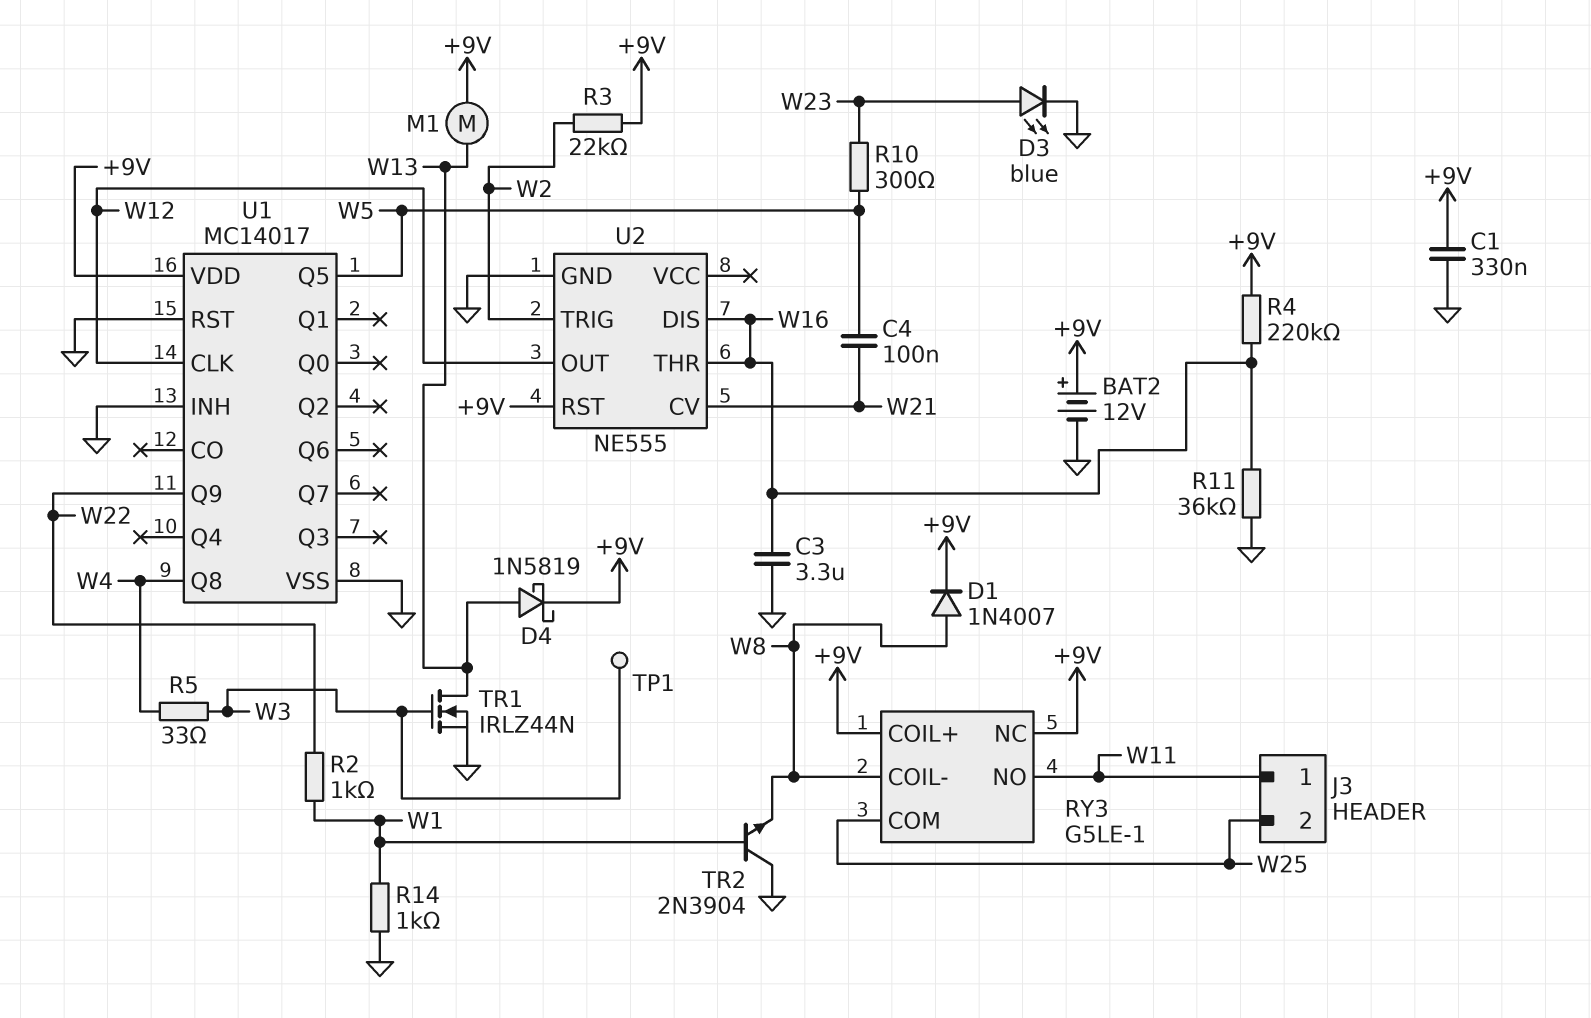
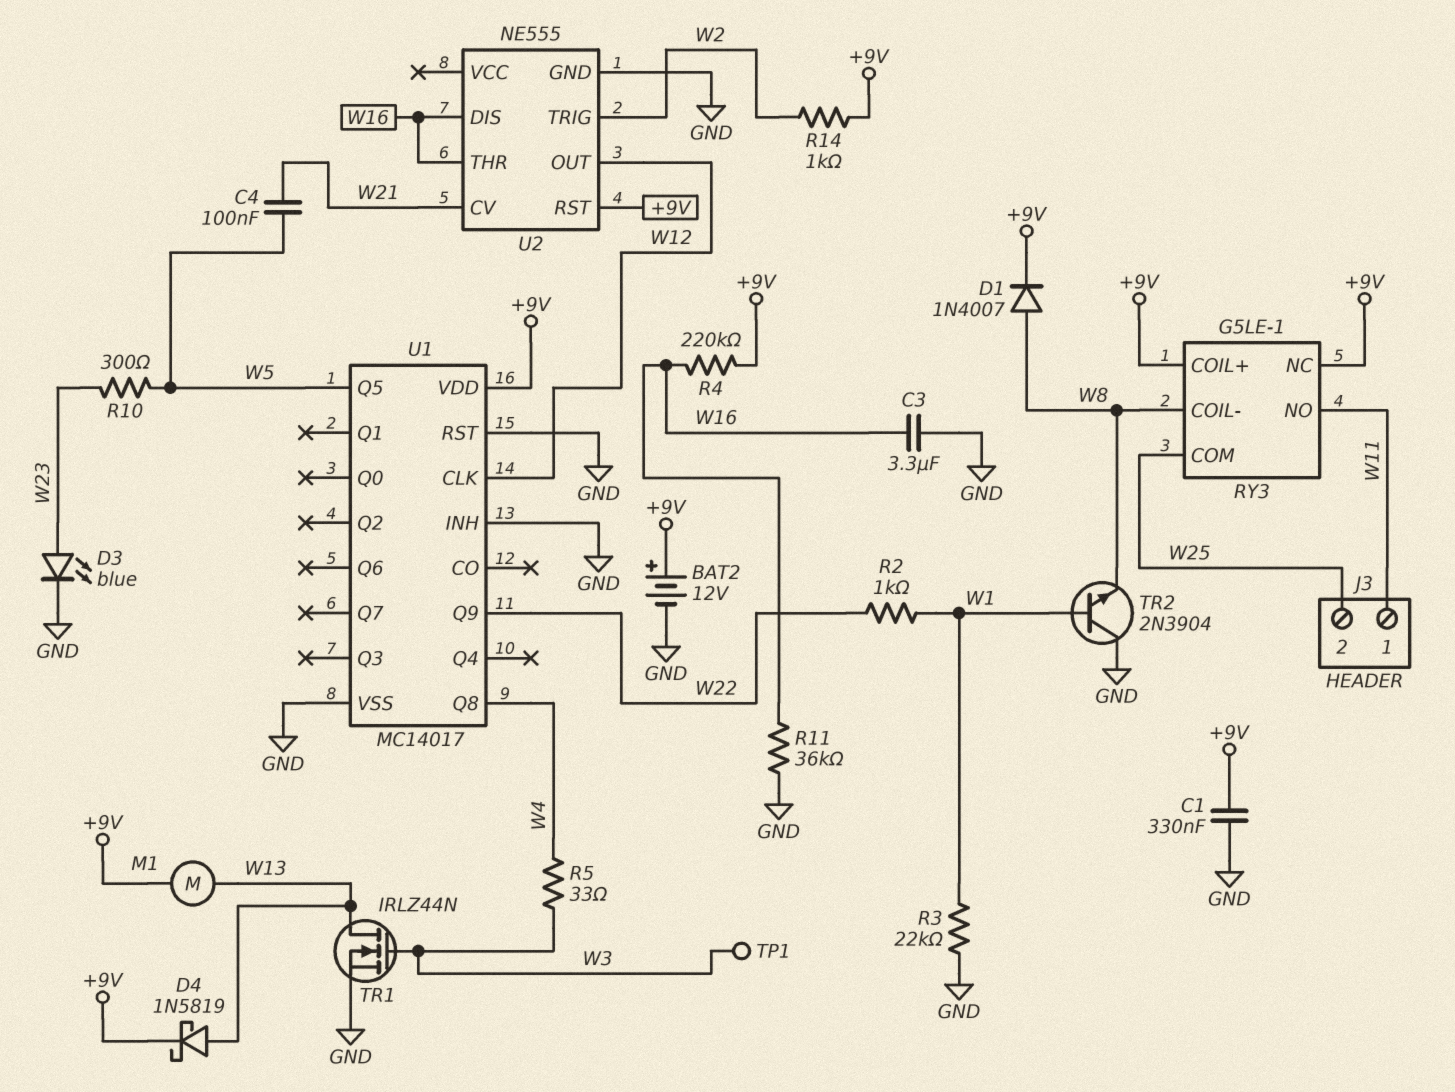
R3: 22k (+9V, W2) -> 22k (GND, W1)
R14: 1k (GND, W1) -> 1k (+9V, W2)

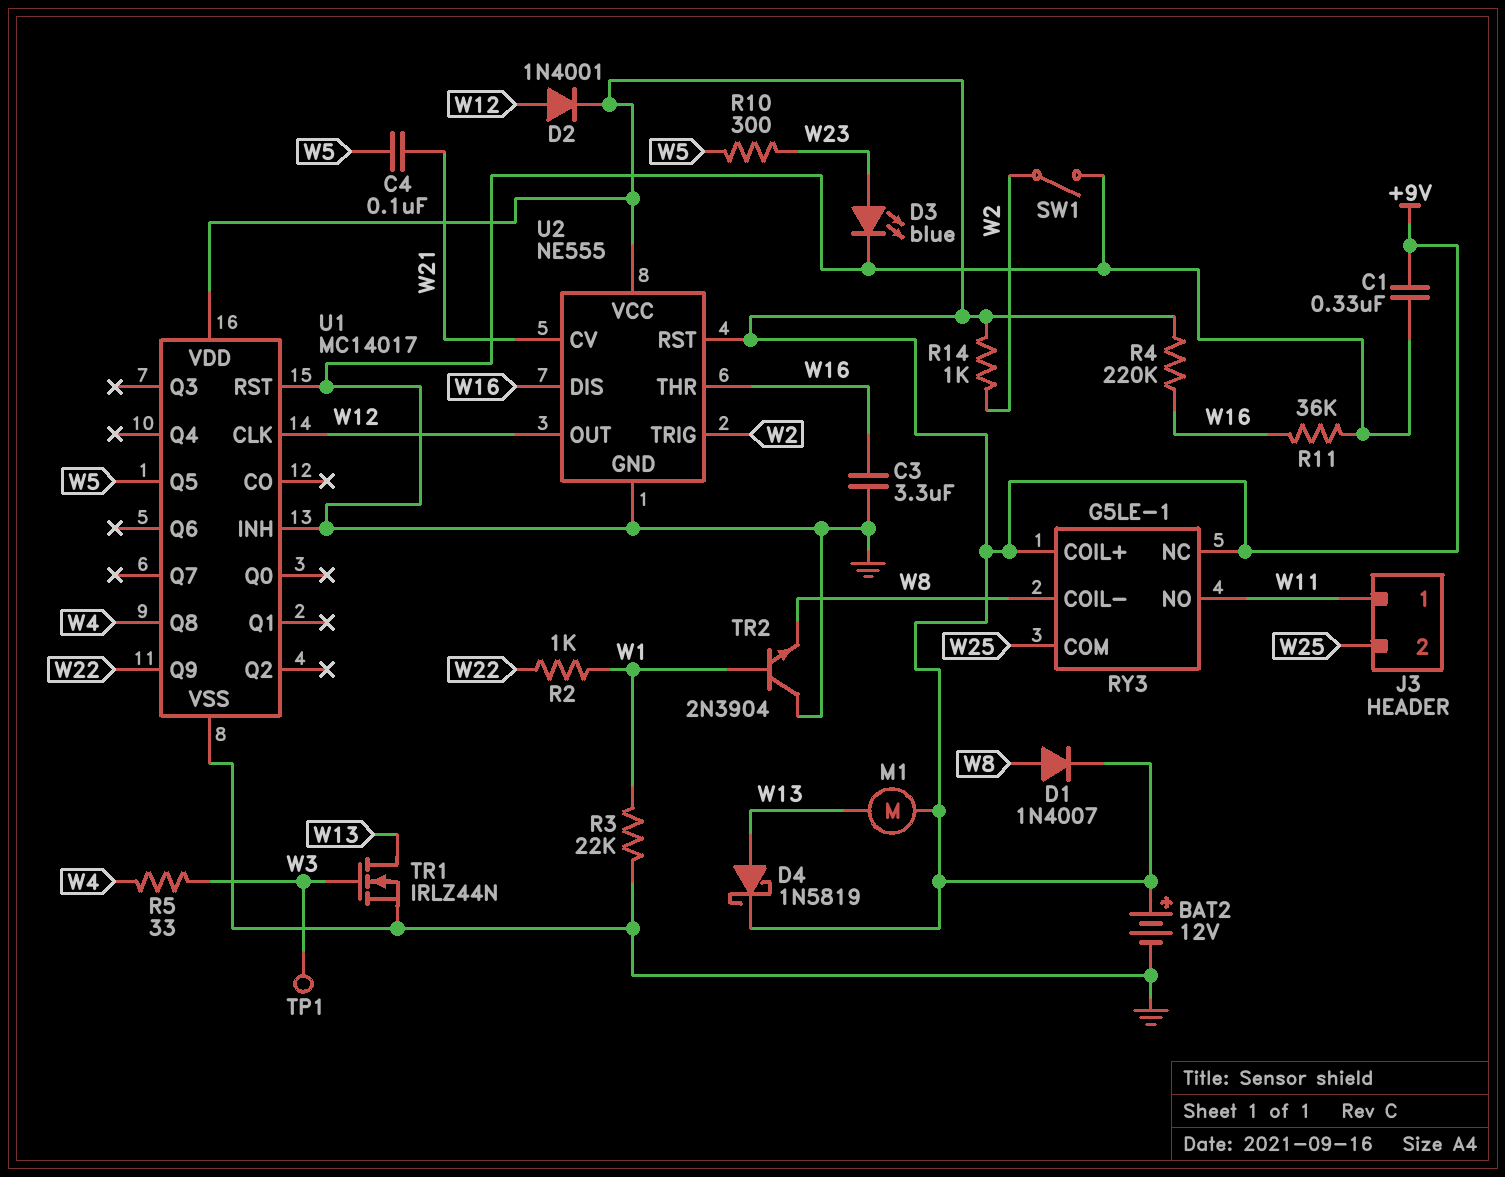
D2: none -> diode 1N4001 (A W12, K +9V)
SW1: none -> switch (GND, W2)
U2 pin VCC: none -> +9V

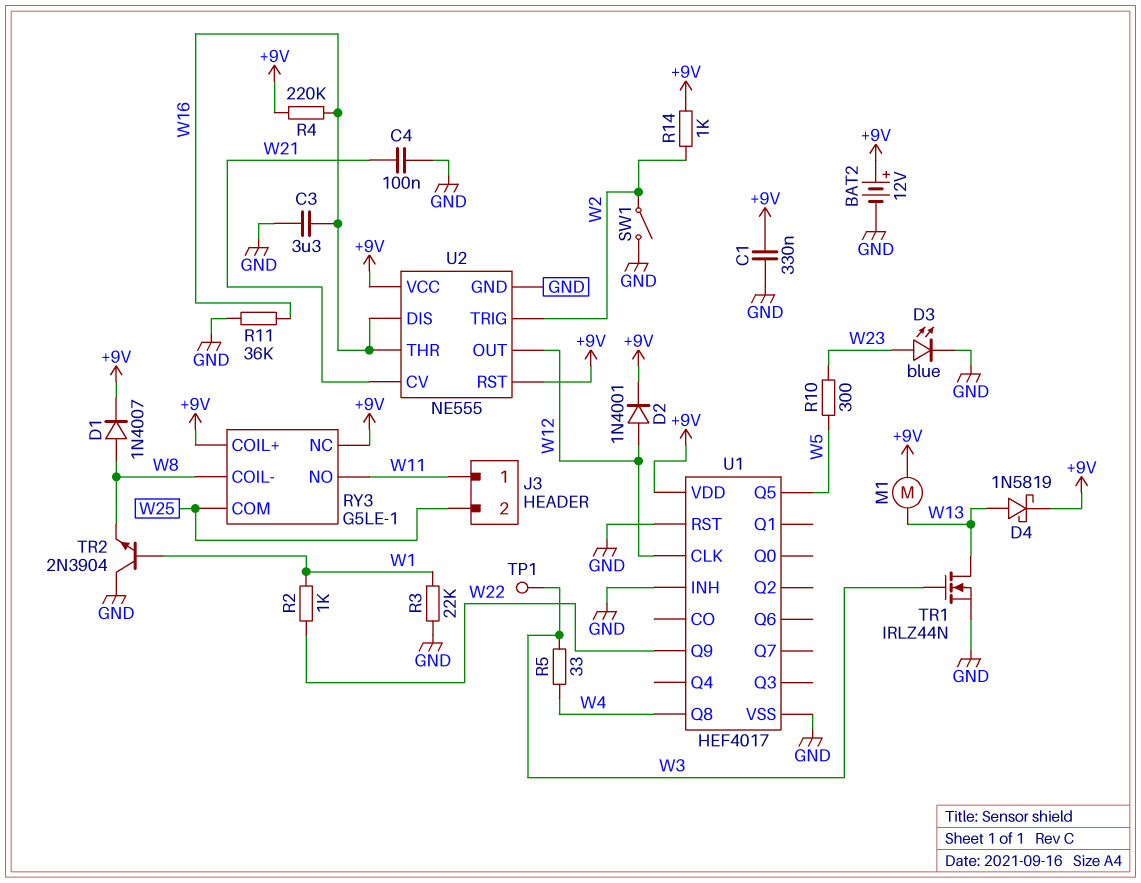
C4: 100nF (W5, W21) -> 100nF (GND, W21)
U1: MC14017 -> HEF4017

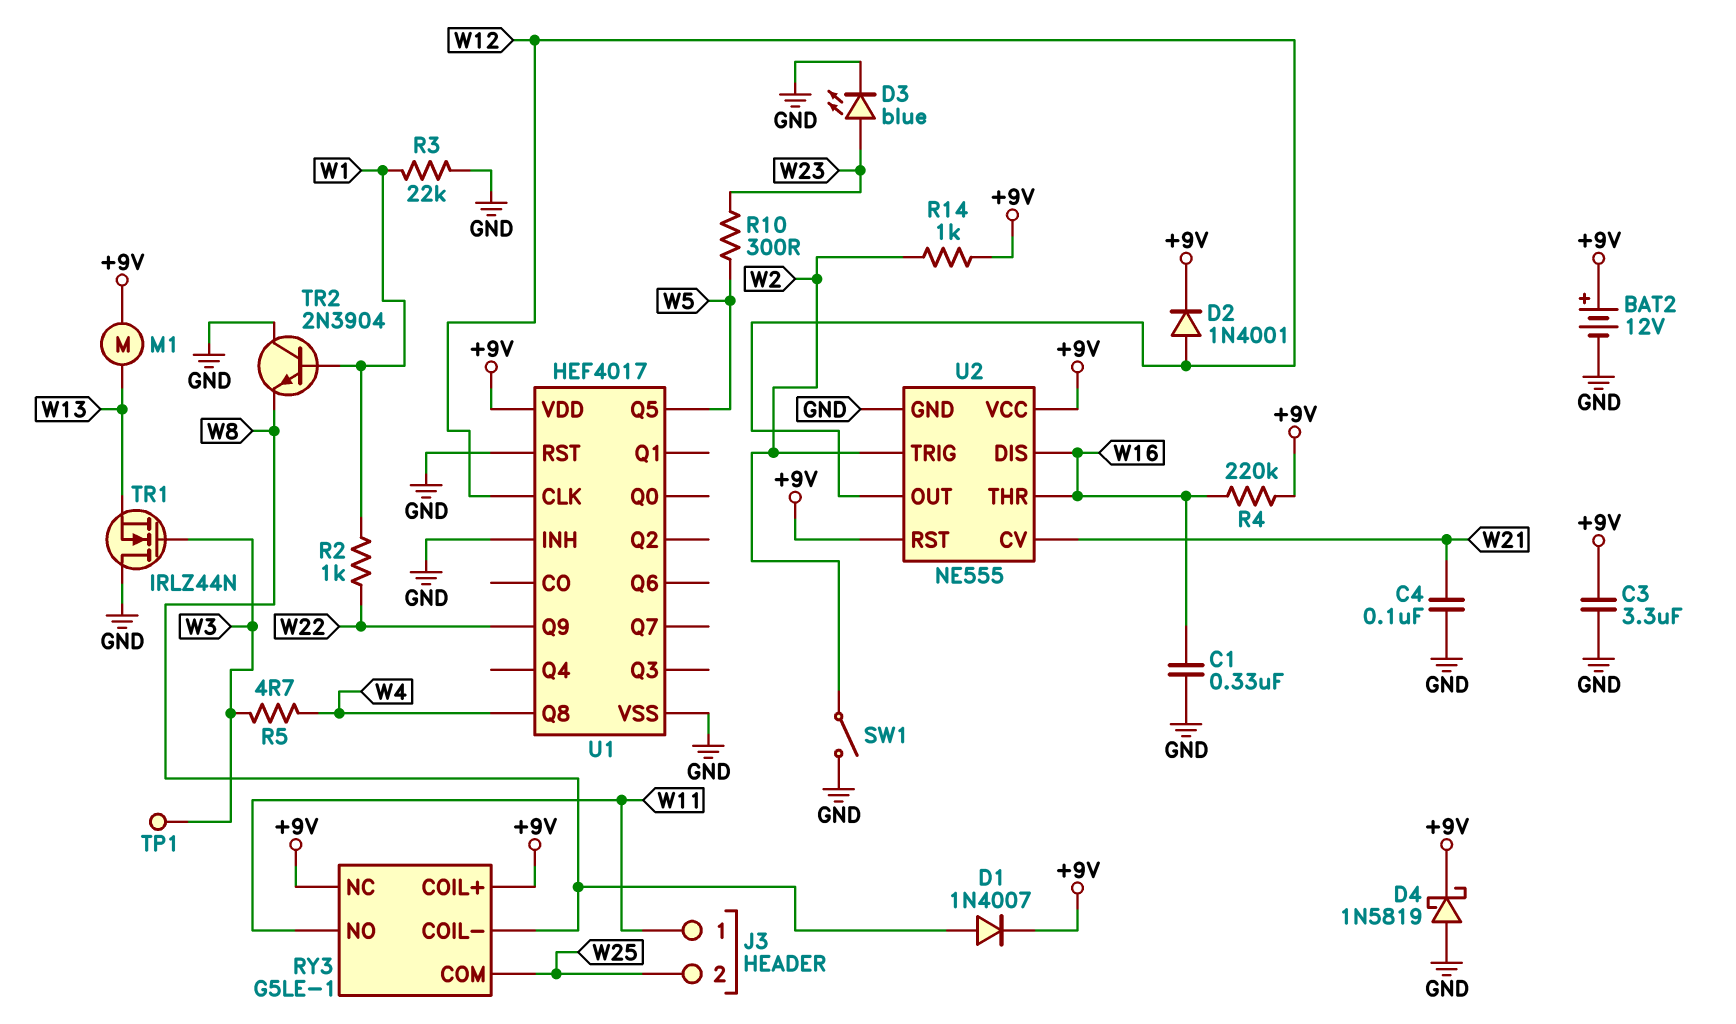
C1: 330nF (+9V, GND) -> 330nF (GND, W16)
C3: 3.3uF (GND, W16) -> 3.3uF (+9V, GND)
D4: schottky 1N5819 (A W13, K +9V) -> schottky 1N5819 (A GND, K +9V)
R5: 33 (W3, W4) -> 4.7 (W3, W4)
R11: 36k (GND, W16) -> none
TR1: NMOS IRLZ44N (G W3, D W13, S GND) -> NMOS IRLZ44N (G W3, D GND, S W13)

